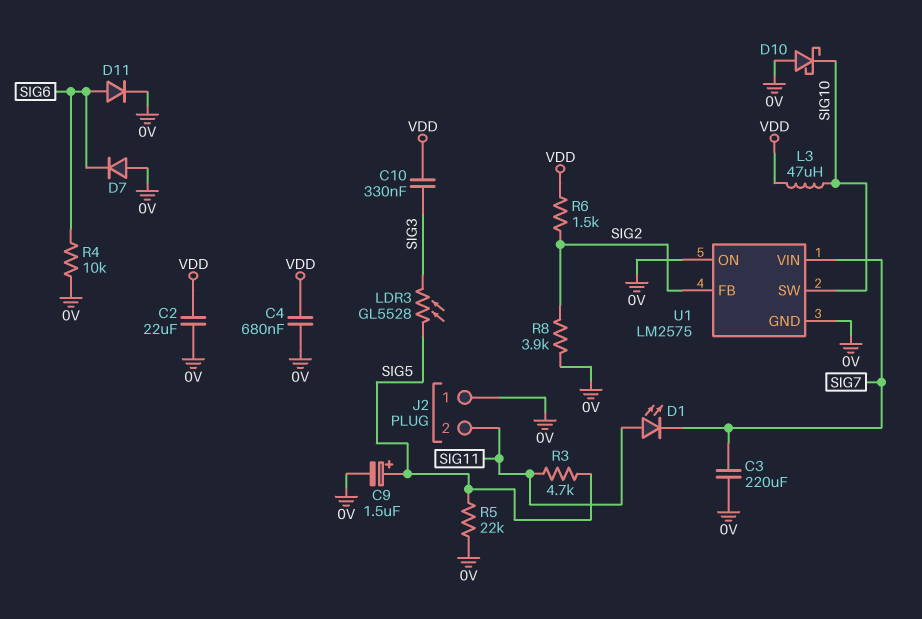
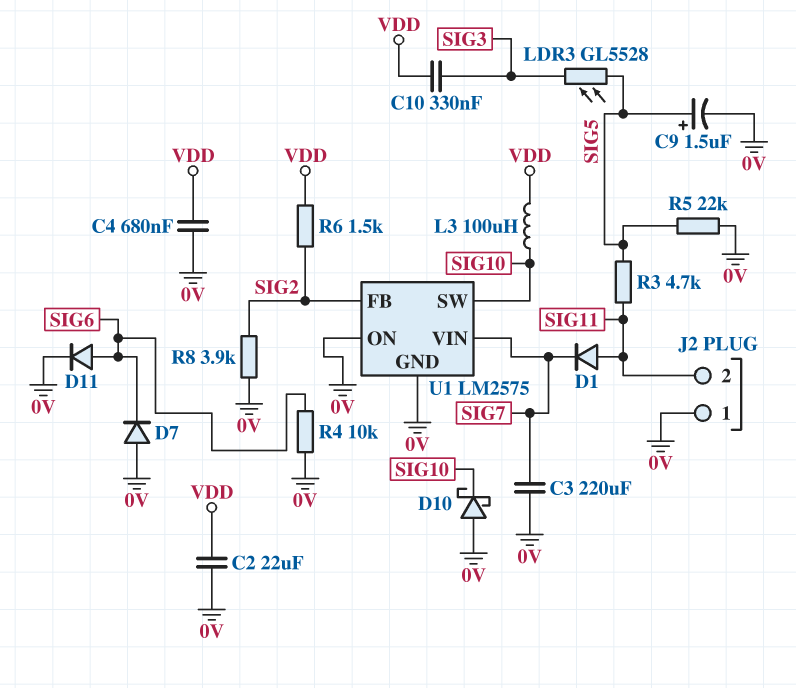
D1: LED (A SIG11, K SIG7) -> diode (A SIG11, K SIG7)
L3: 47uH (SIG10, VDD) -> 100uH (SIG10, VDD)

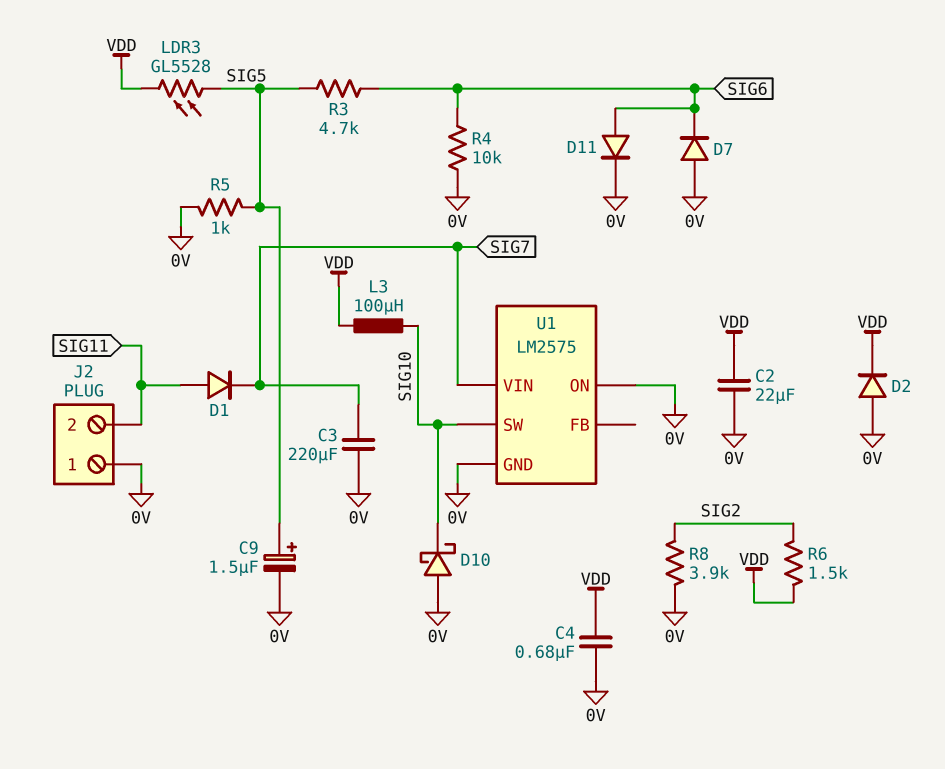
C10: 330nF (SIG3, VDD) -> none
D2: none -> diode (A 0V, K VDD)
LDR3: GL5528 (SIG3, SIG5) -> GL5528 (SIG5, VDD)
R3: 4.7k (SIG5, SIG11) -> 4.7k (SIG5, SIG6)
R5: 22k (0V, SIG5) -> 1k (0V, SIG5)
U1 pin FB: SIG2 -> none

